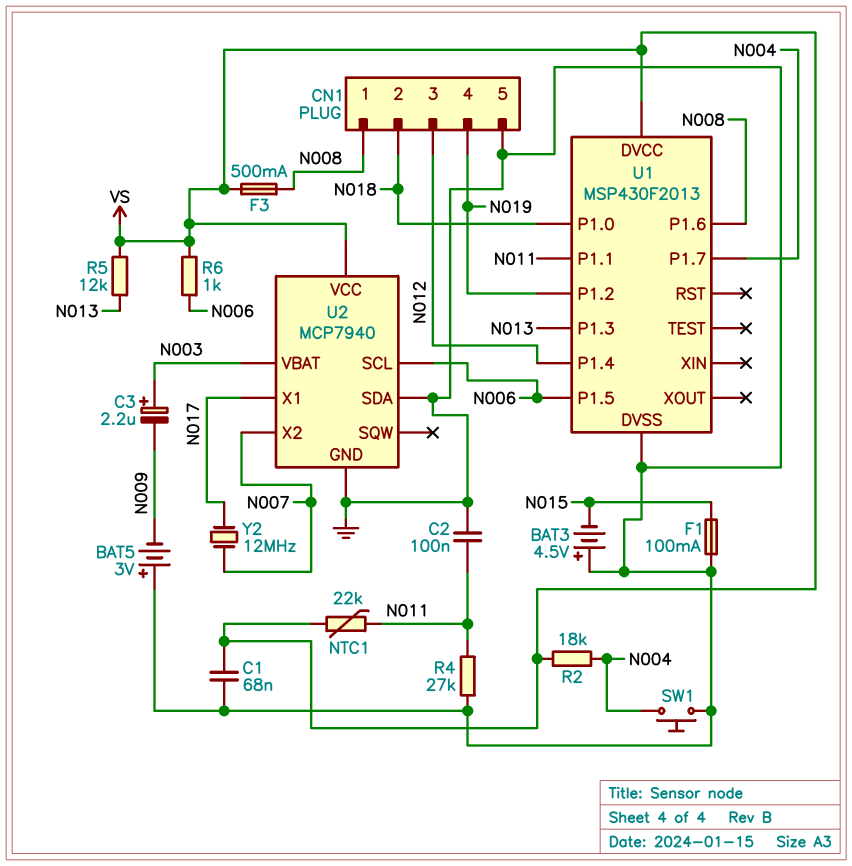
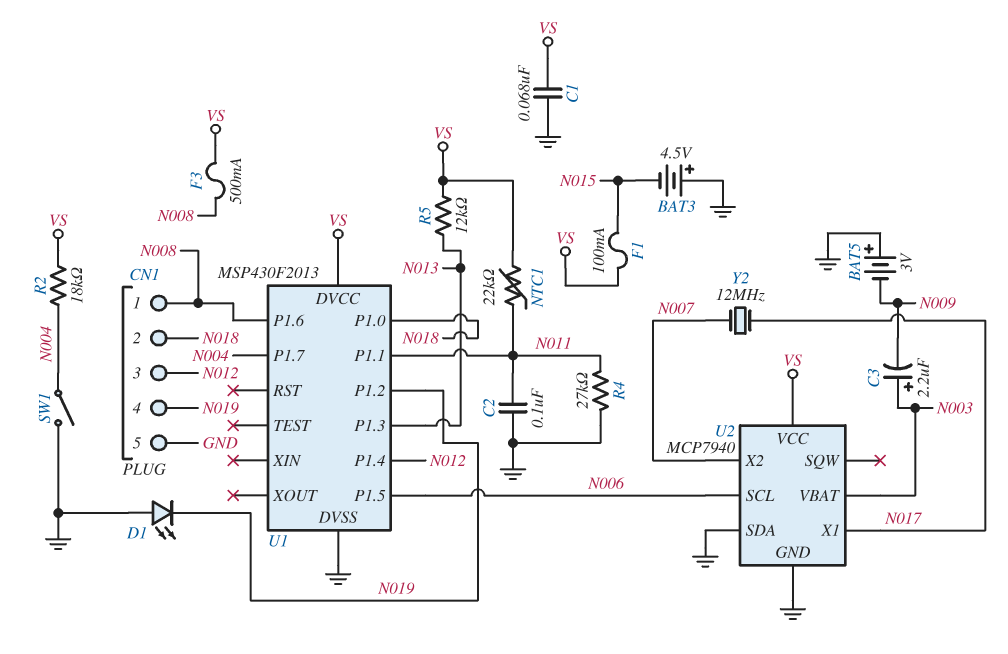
D1: none -> LED (A GND, K N019)
F1: 100mA (GND, N015) -> 100mA (N015, VS)
R6: 1k (N006, VS) -> none
SW1: button (GND, N004) -> switch (GND, N004)

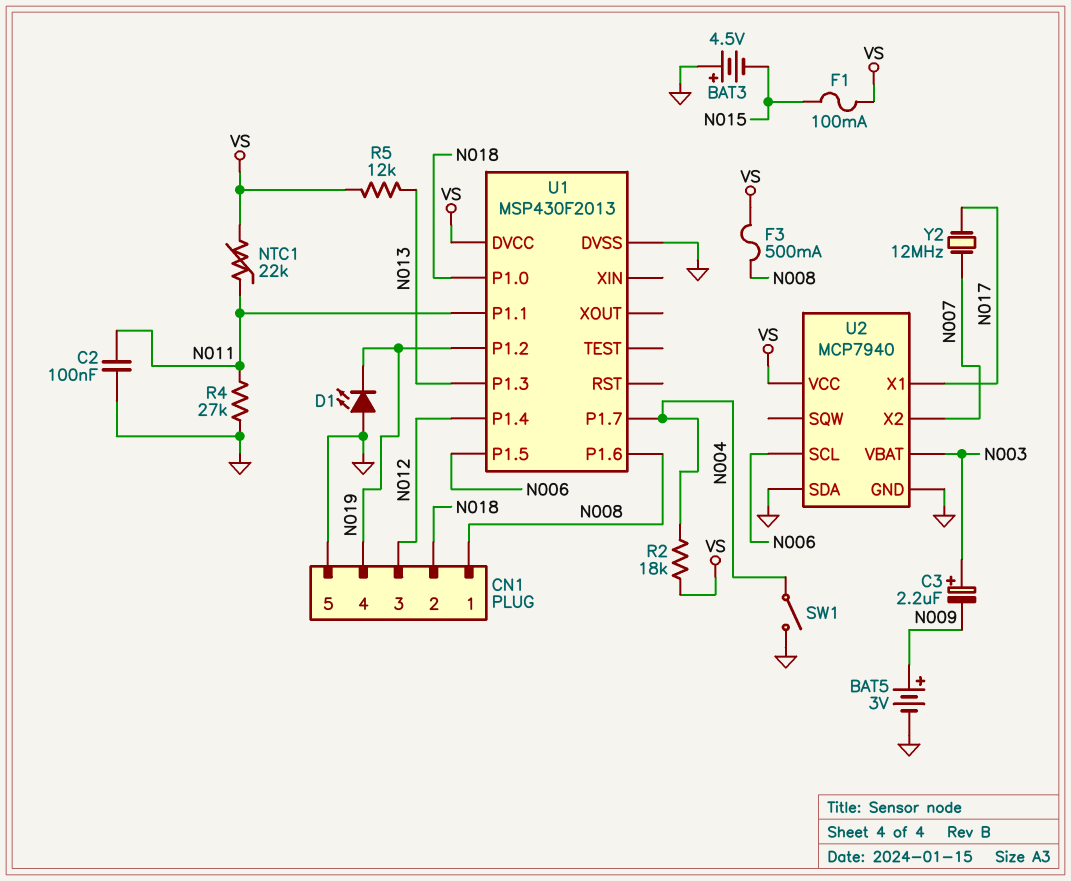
BAT5: 3V (plus GND, minus N009) -> 3V (plus N009, minus GND)
C1: 68nF (GND, VS) -> none

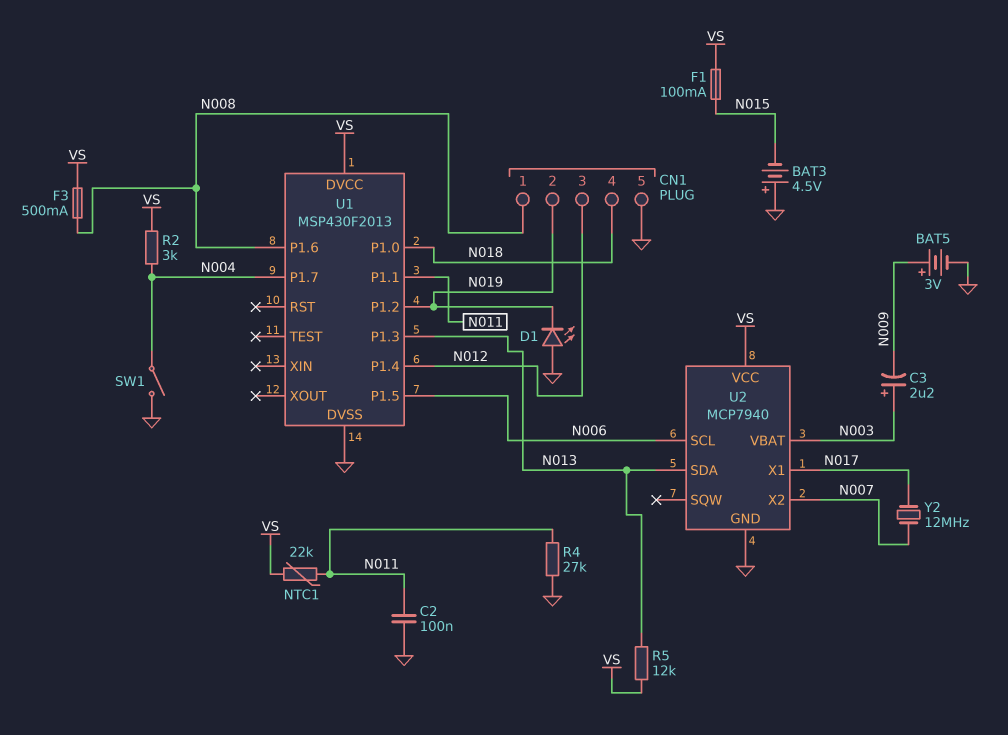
CN1 pin 2: N018 -> N019
CN1 pin 4: N019 -> N018
R2: 18k (N004, VS) -> 3k (N004, VS)
U2 pin SDA: GND -> N013

